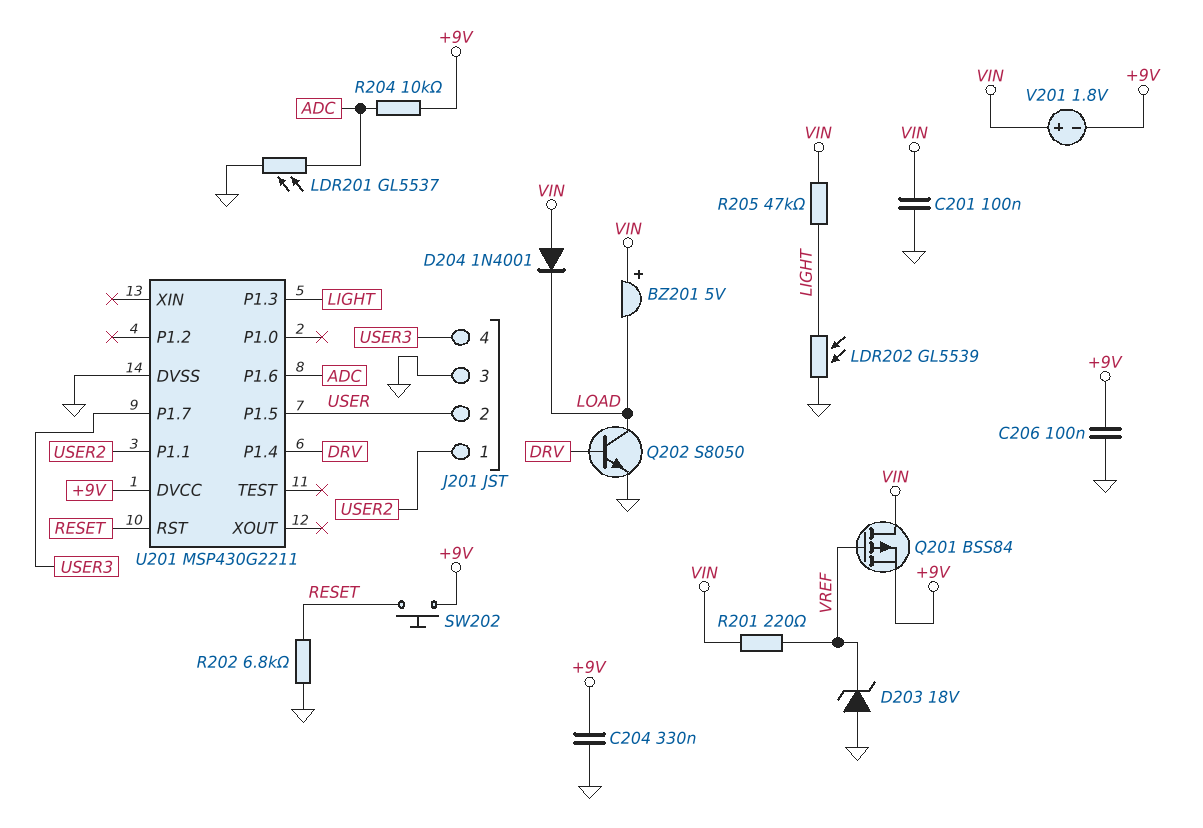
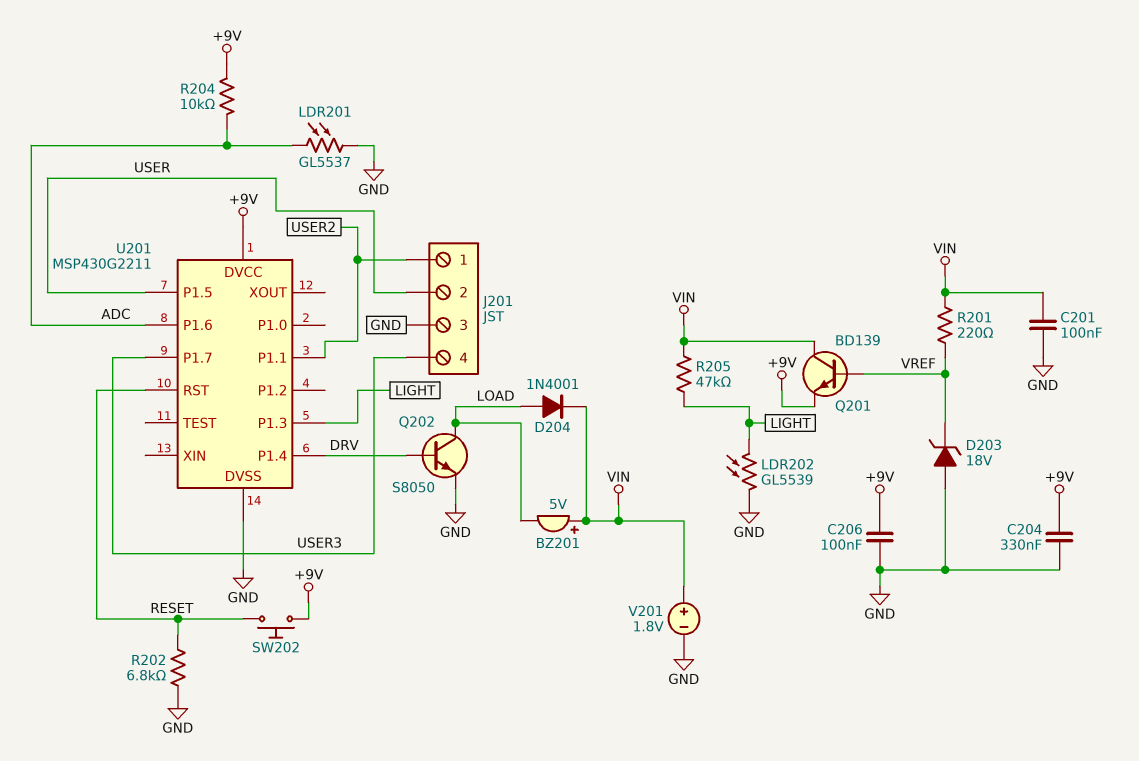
D204: diode 1N4001 (A VIN, K LOAD) -> diode 1N4001 (A LOAD, K VIN)
Q201: PMOS BSS84 (G VREF, D VIN, S +9V) -> NPN BD139 (B VREF, C VIN, E +9V)
V201: 1.8V (plus VIN, minus +9V) -> 1.8V (plus VIN, minus GND)

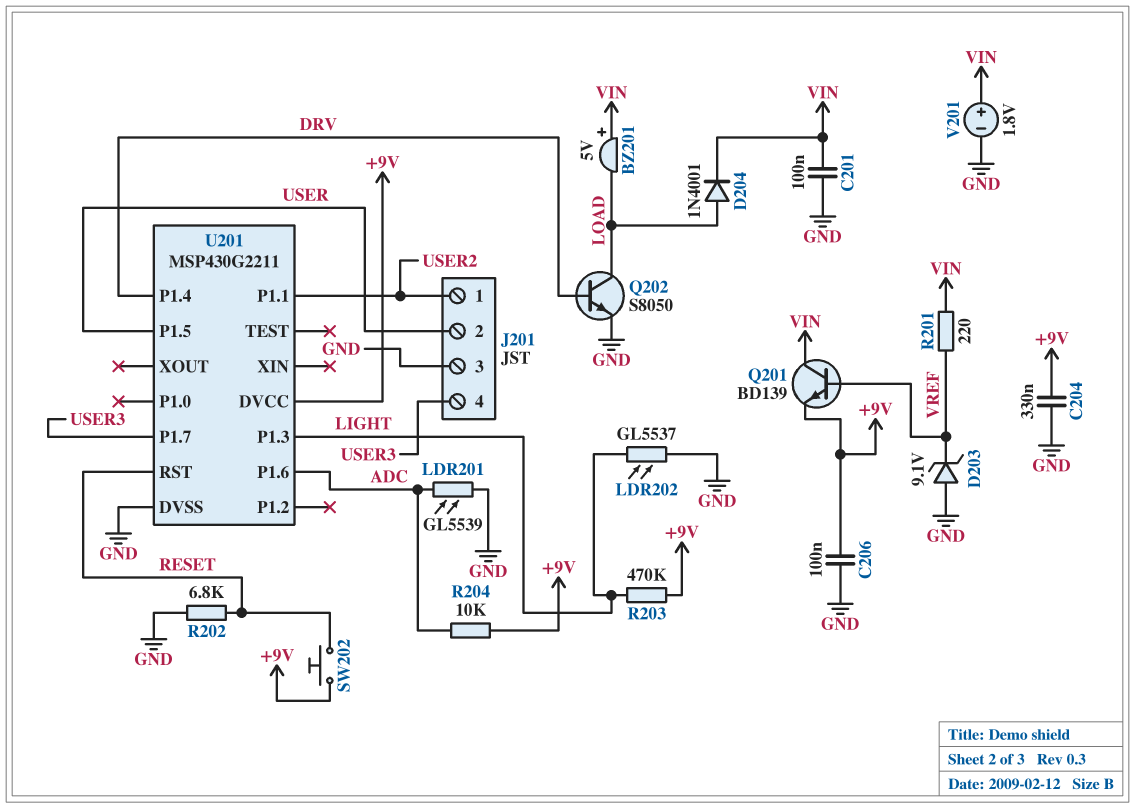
D203: zener 18V (A GND, K VREF) -> zener 9.1V (A GND, K VREF)
LDR201: GL5537 (ADC, GND) -> GL5539 (ADC, GND)
LDR202: GL5539 (GND, LIGHT) -> GL5537 (GND, LIGHT)
R203: none -> 470k (+9V, LIGHT)
R205: 47k (LIGHT, VIN) -> none

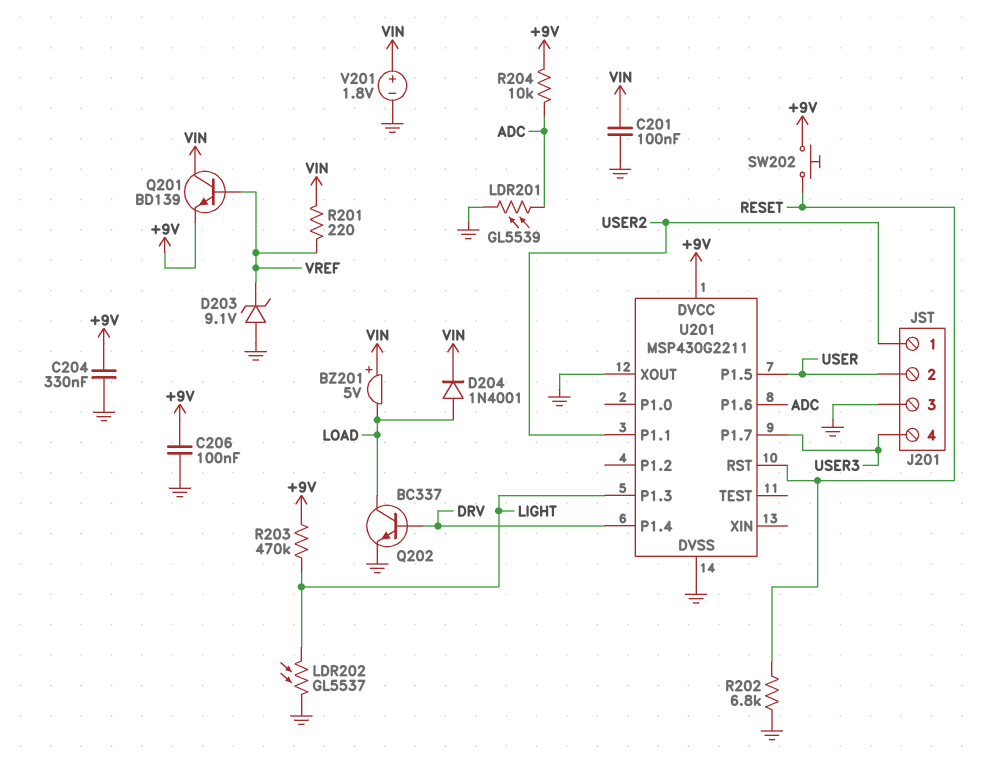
Q202: NPN S8050 (B DRV, C LOAD, E GND) -> NPN BC337 (B DRV, C LOAD, E GND)
U201 pin XOUT: none -> GND

